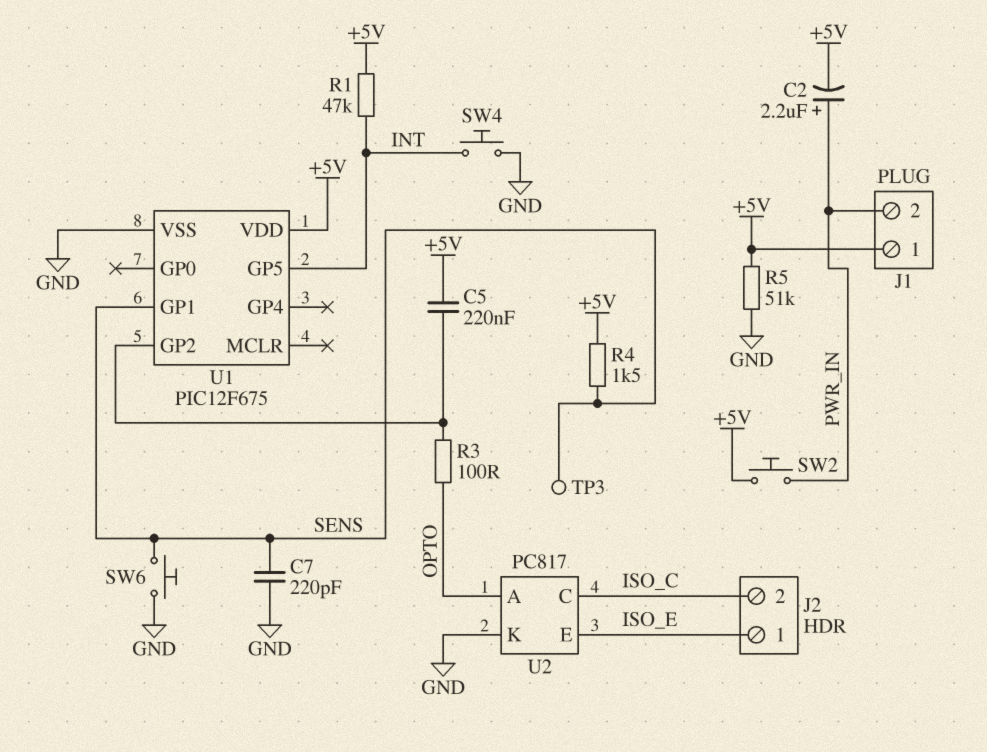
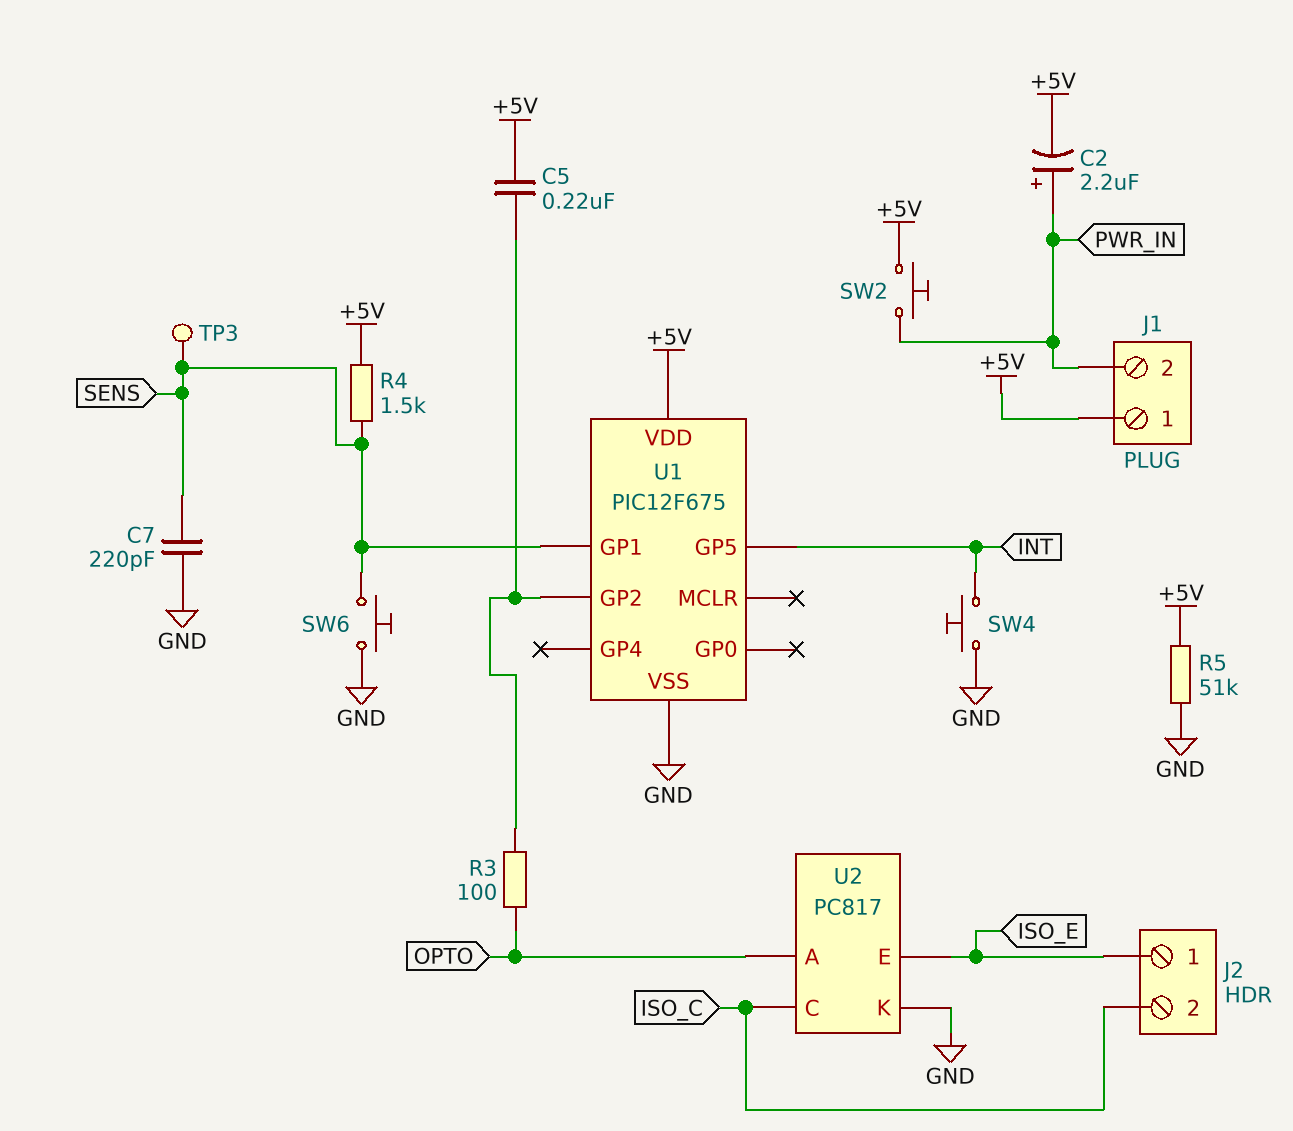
R1: 47k (+5V, INT) -> none

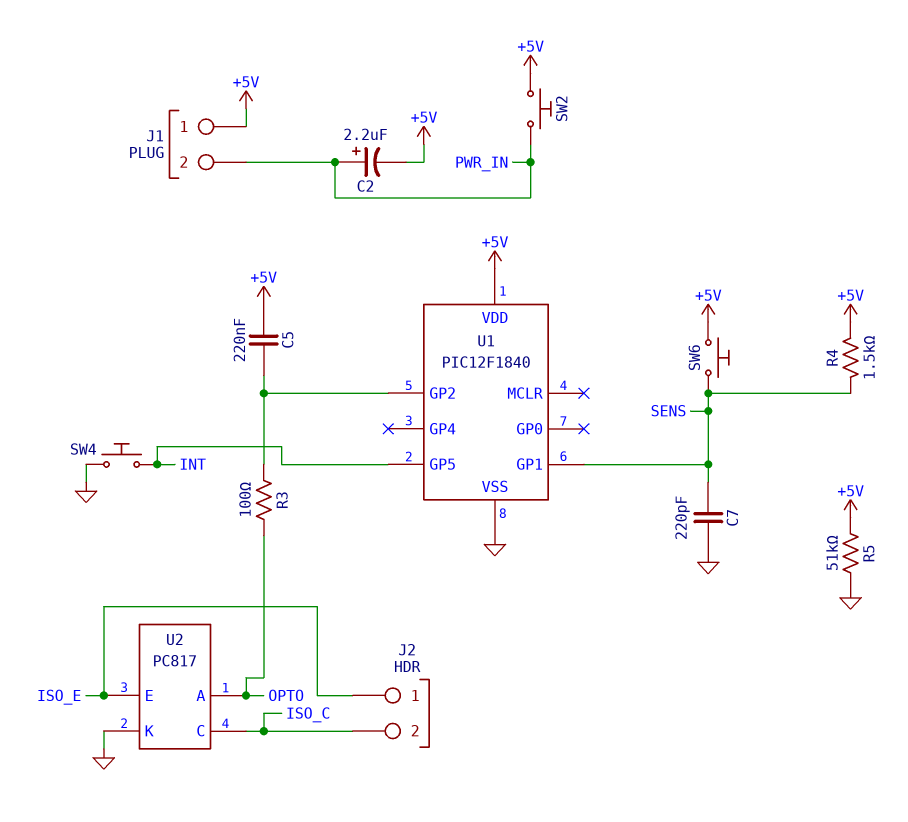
SW6: button (GND, SENS) -> button (+5V, SENS)
TP3: test point (SENS) -> none
U1: PIC12F675 -> PIC12F1840

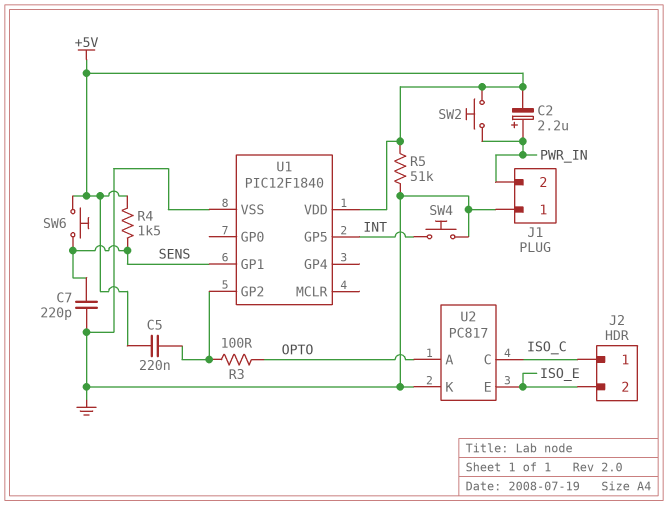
J1 pin 1: +5V -> GND
J2 pin 1: ISO_E -> ISO_C
J2 pin 2: ISO_C -> ISO_E

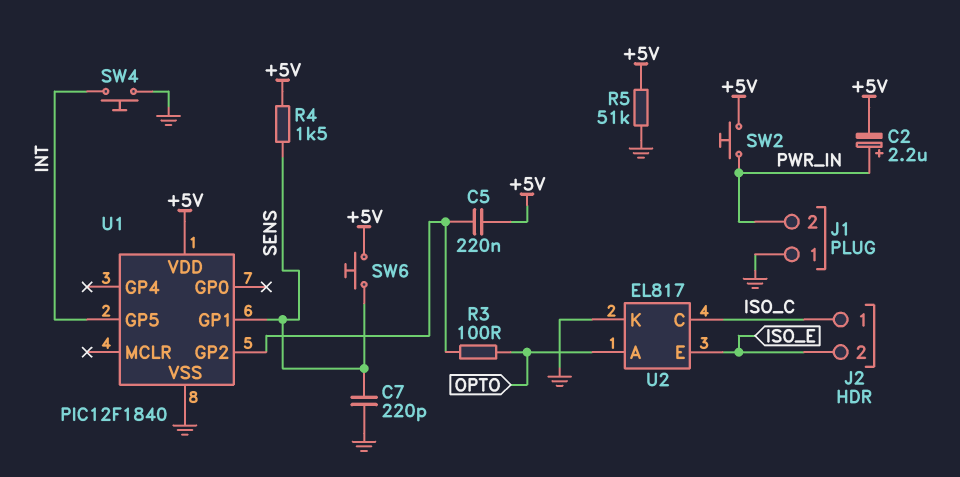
U2: PC817 -> EL817

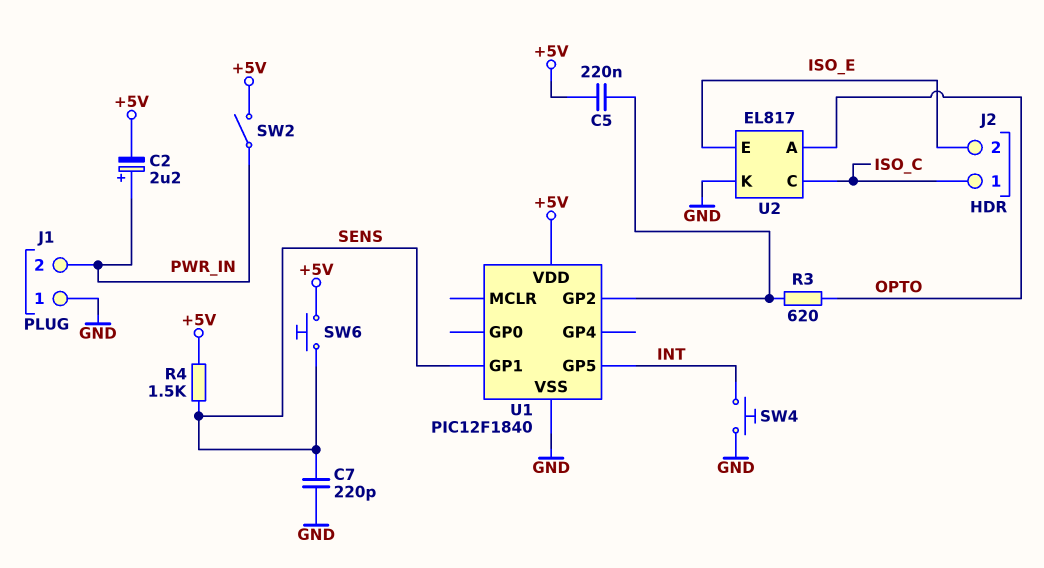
R3: 100 (OPTO, U1/GP2) -> 620 (OPTO, U1/GP2)
R5: 51k (+5V, GND) -> none
SW2: button (+5V, PWR_IN) -> switch (+5V, PWR_IN)

